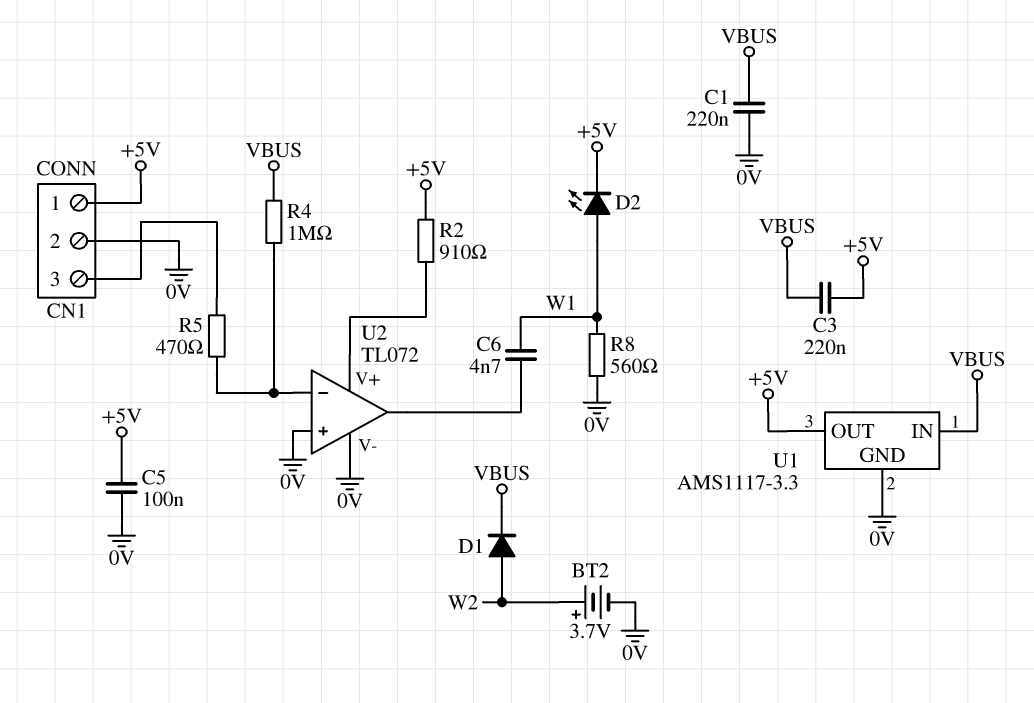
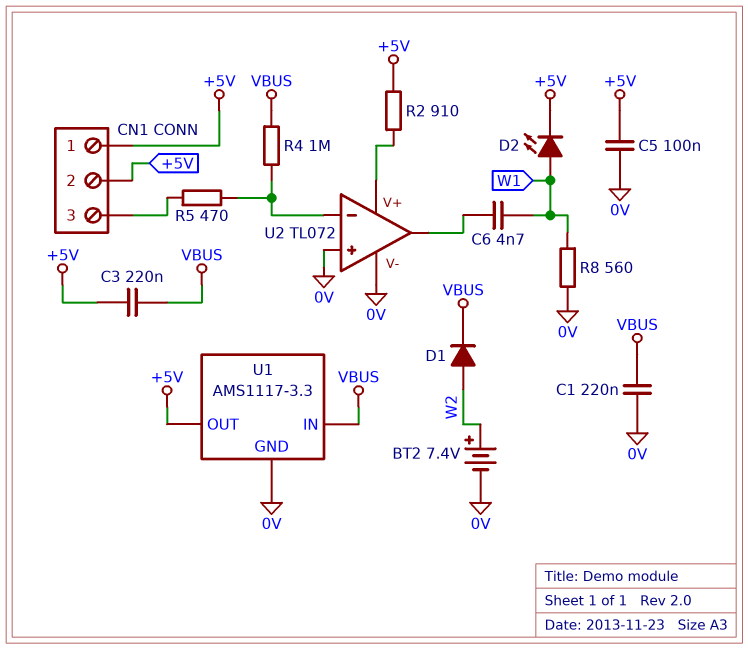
BT2: 3.7V (plus W2, minus 0V) -> 7.4V (plus W2, minus 0V)
CN1 pin 2: 0V -> +5V

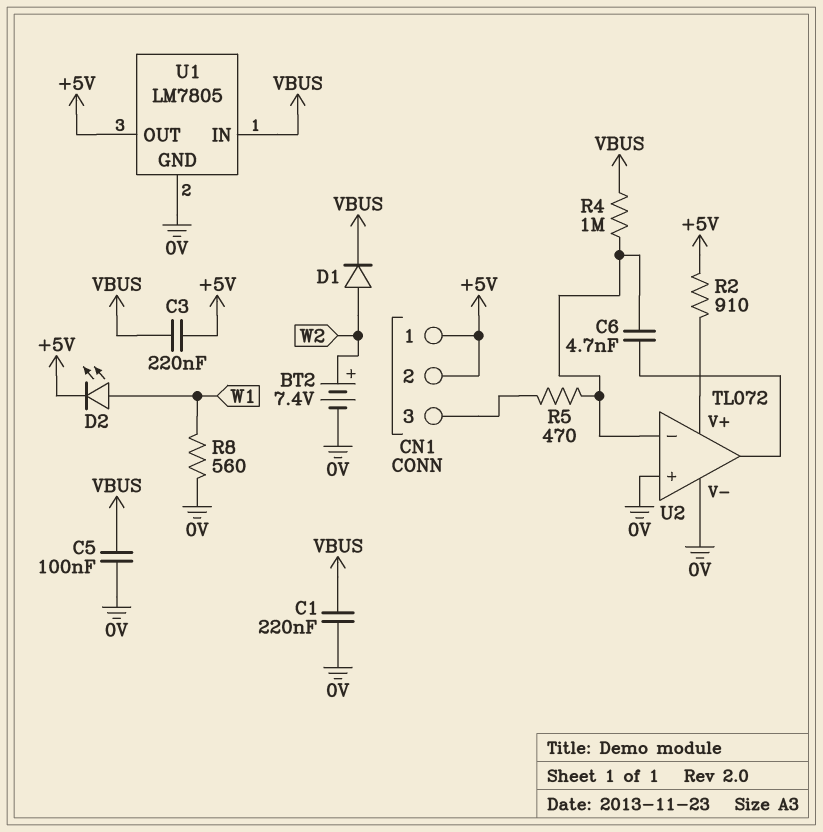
C5: 100nF (+5V, 0V) -> 100nF (0V, VBUS)
C6: 4.7nF (U2/out, W1) -> 4.7nF (U2/in-, U2/out)
U1: AMS1117-3.3 -> LM7805

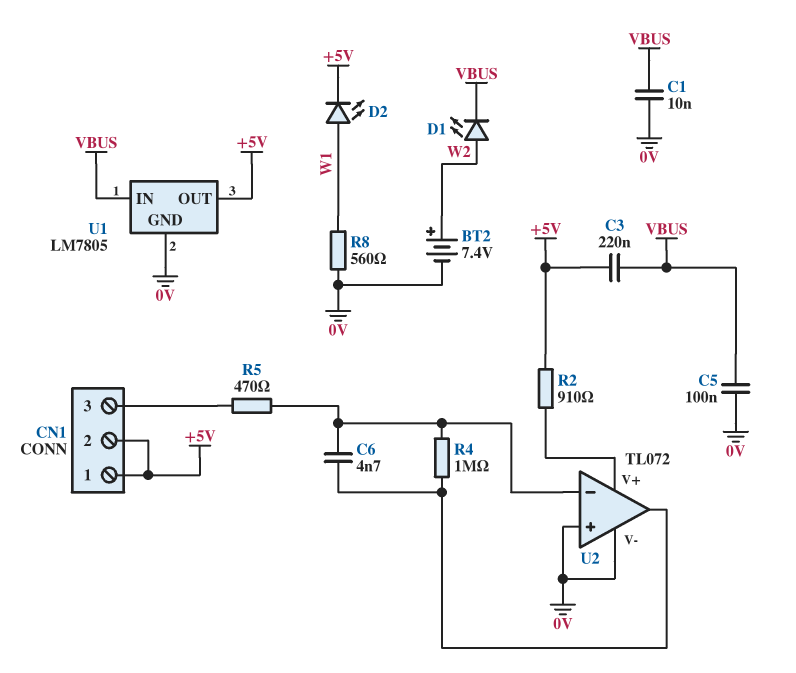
C1: 220nF (0V, VBUS) -> 10nF (0V, VBUS)
D1: diode (A W2, K VBUS) -> LED (A W2, K VBUS)
R4: 1M (U2/in-, VBUS) -> 1M (U2/in-, U2/out)

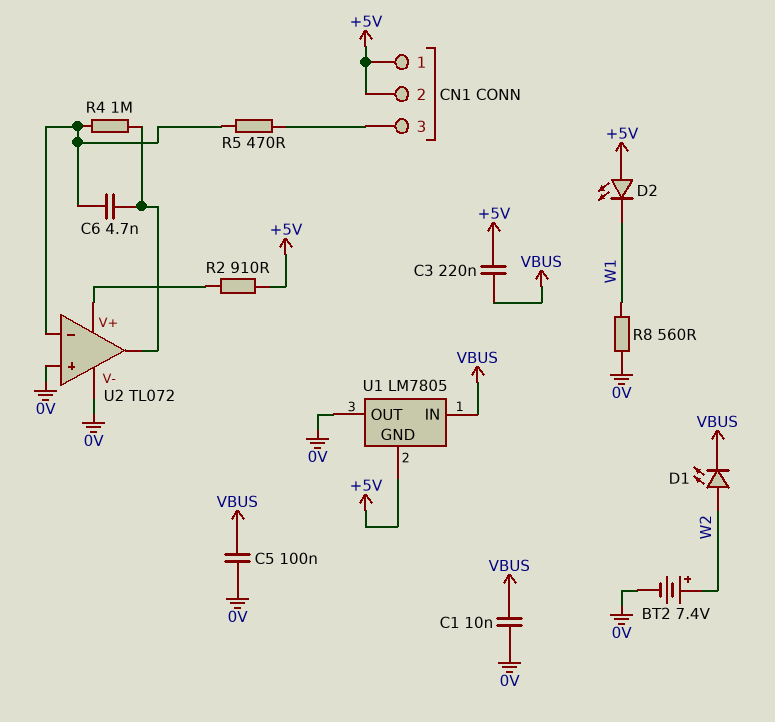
D2: LED (A W1, K +5V) -> LED (A +5V, K W1)
U1 pin GND: 0V -> +5V
U1 pin OUT: +5V -> 0V

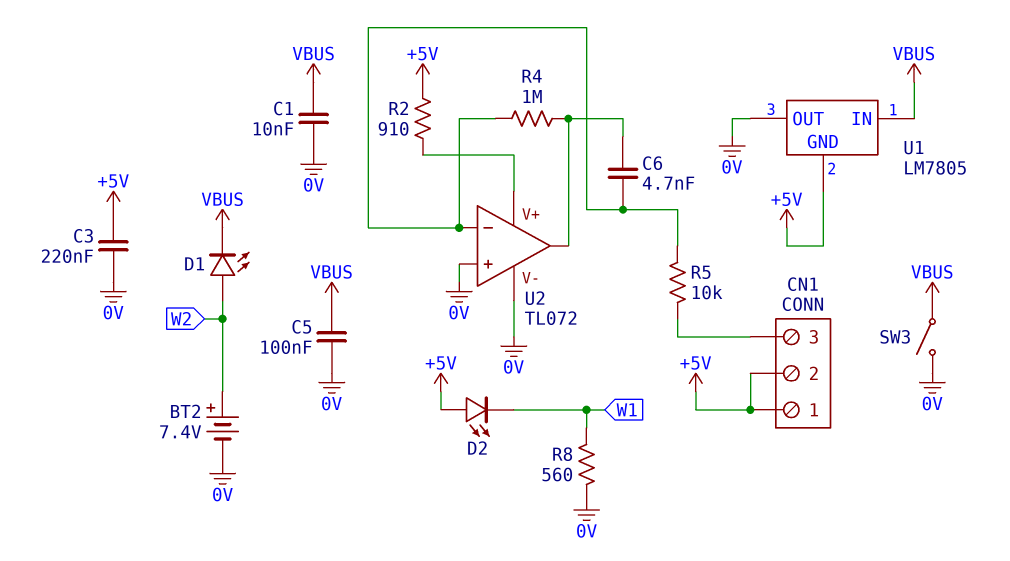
C3: 220nF (+5V, VBUS) -> 220nF (+5V, 0V)
R5: 470 (CN1/3, U2/in-) -> 10k (CN1/3, U2/in-)
SW3: none -> switch (0V, VBUS)

